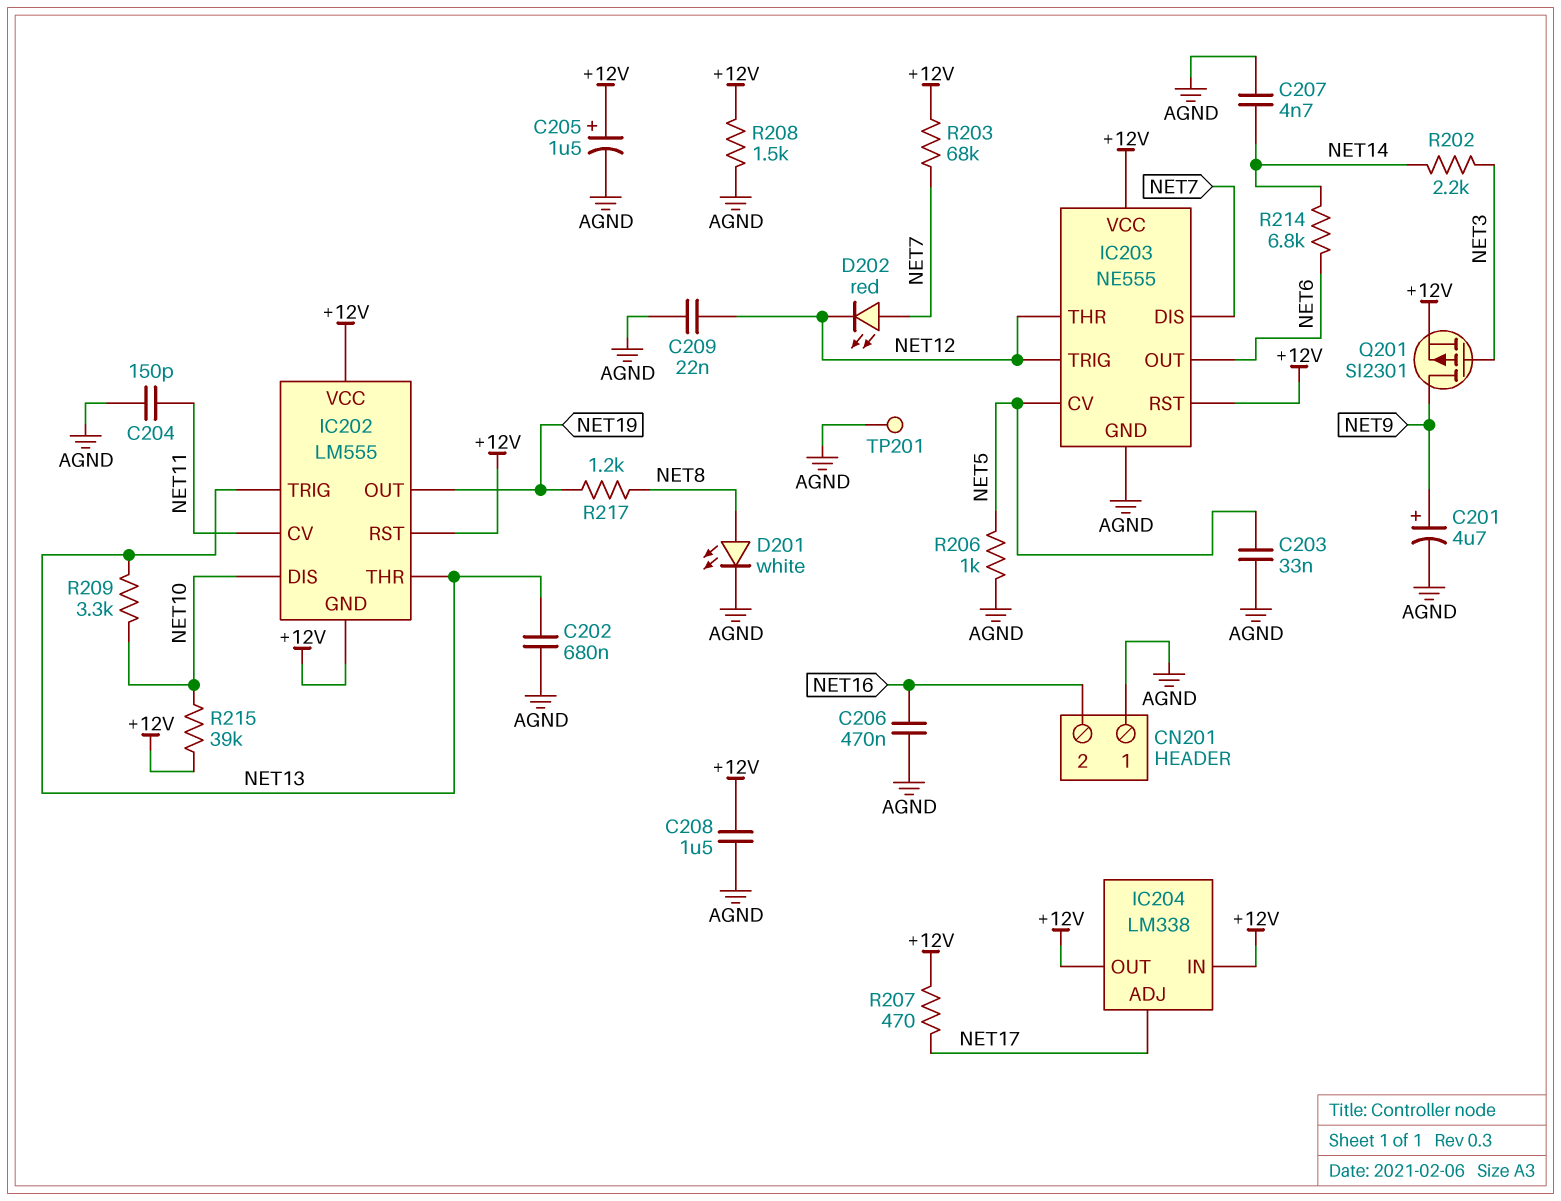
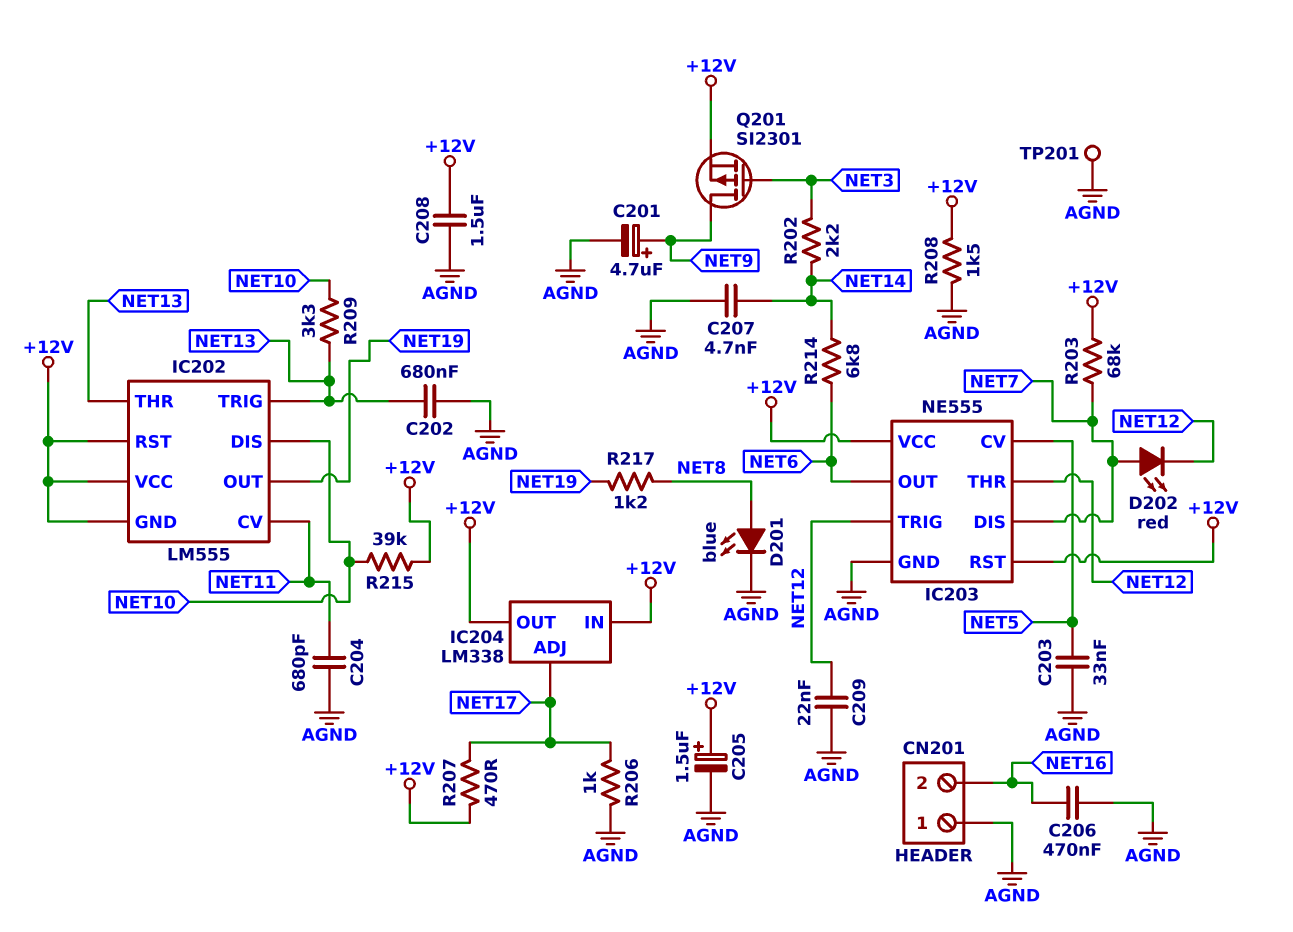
C204: 150pF (AGND, NET11) -> 680pF (AGND, NET11)
D201: LED white (A NET8, K AGND) -> LED blue (A NET8, K AGND)
R206: 1k (AGND, NET5) -> 1k (AGND, NET17)

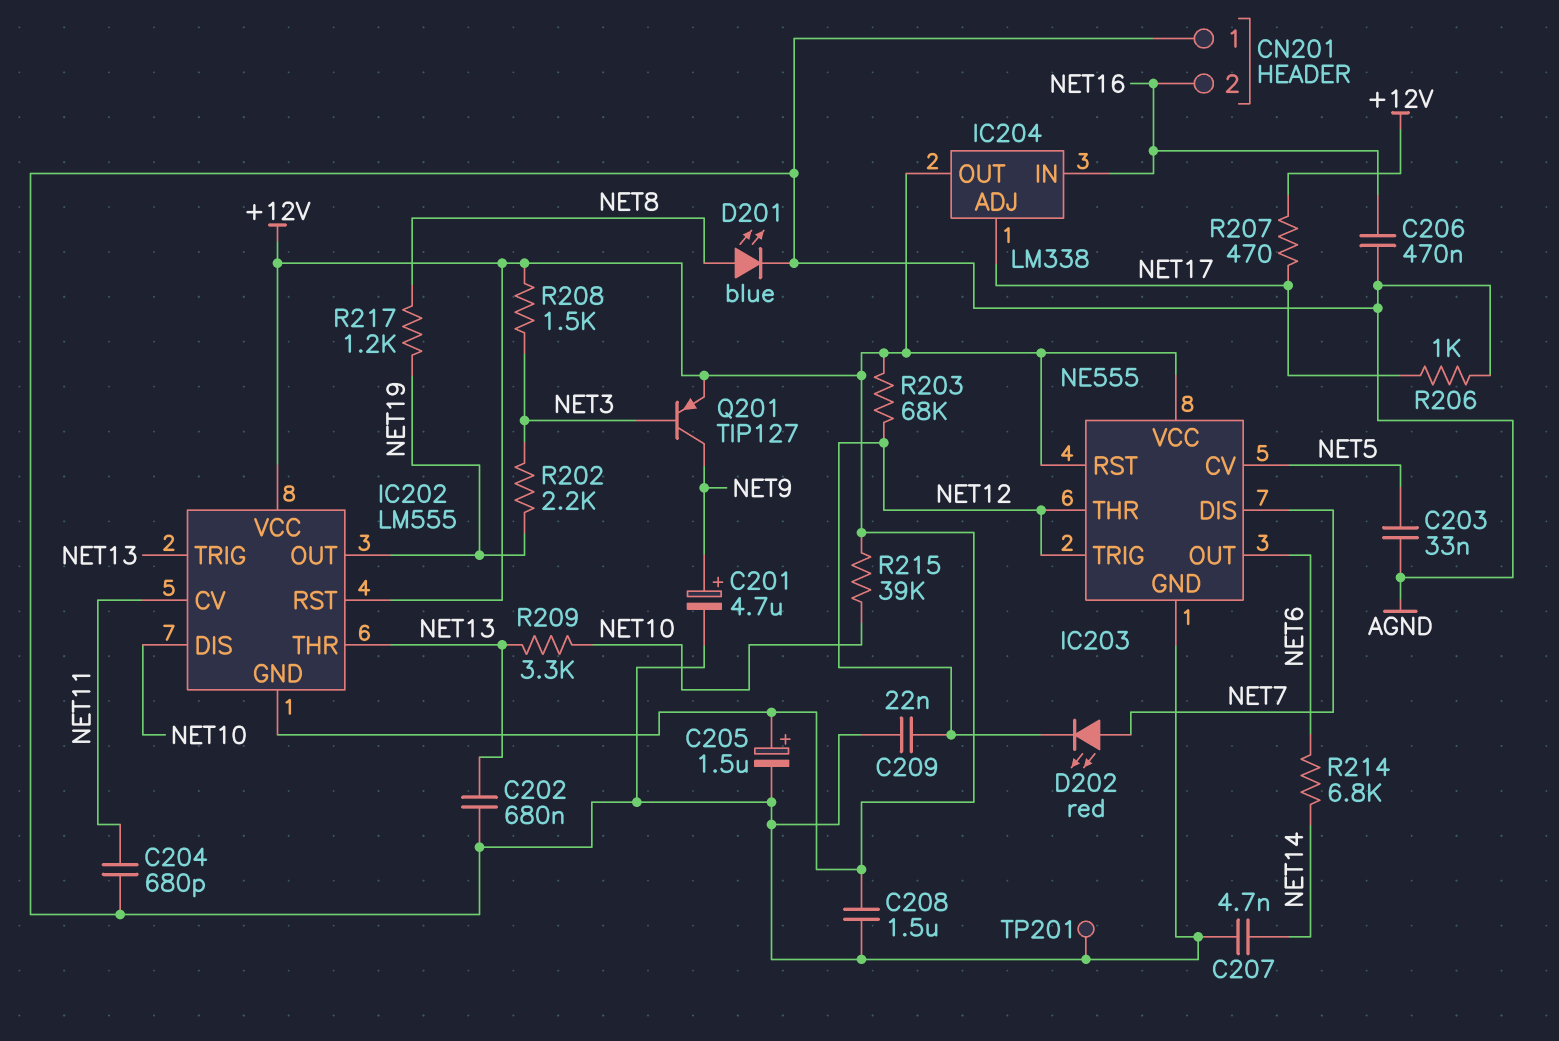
IC204 pin IN: +12V -> NET16
Q201: PMOS SI2301 (G NET3, D NET9, S +12V) -> PNP TIP127 (B NET3, C NET9, E +12V)
R202: 2.2k (NET3, NET14) -> 2.2k (NET3, NET19)
R203: 68k (+12V, NET7) -> 68k (+12V, NET12)
R208: 1.5k (+12V, AGND) -> 1.5k (+12V, NET3)

